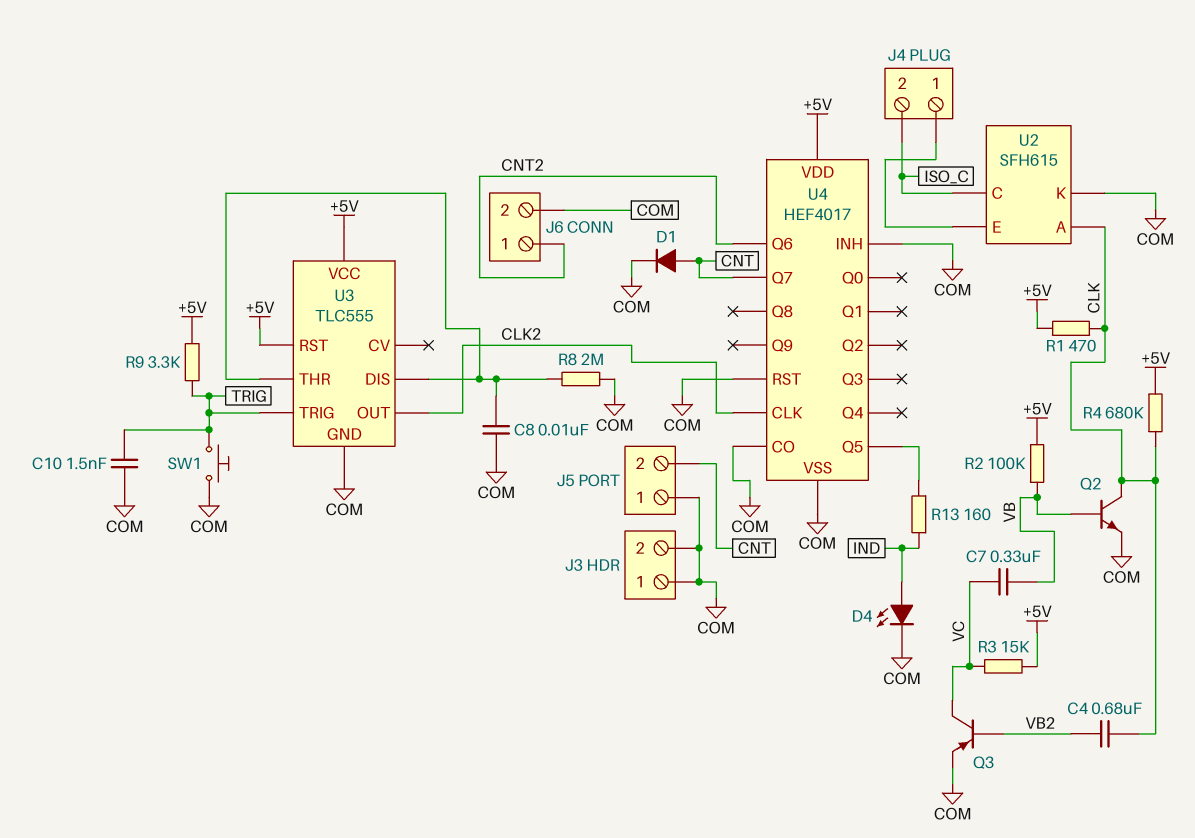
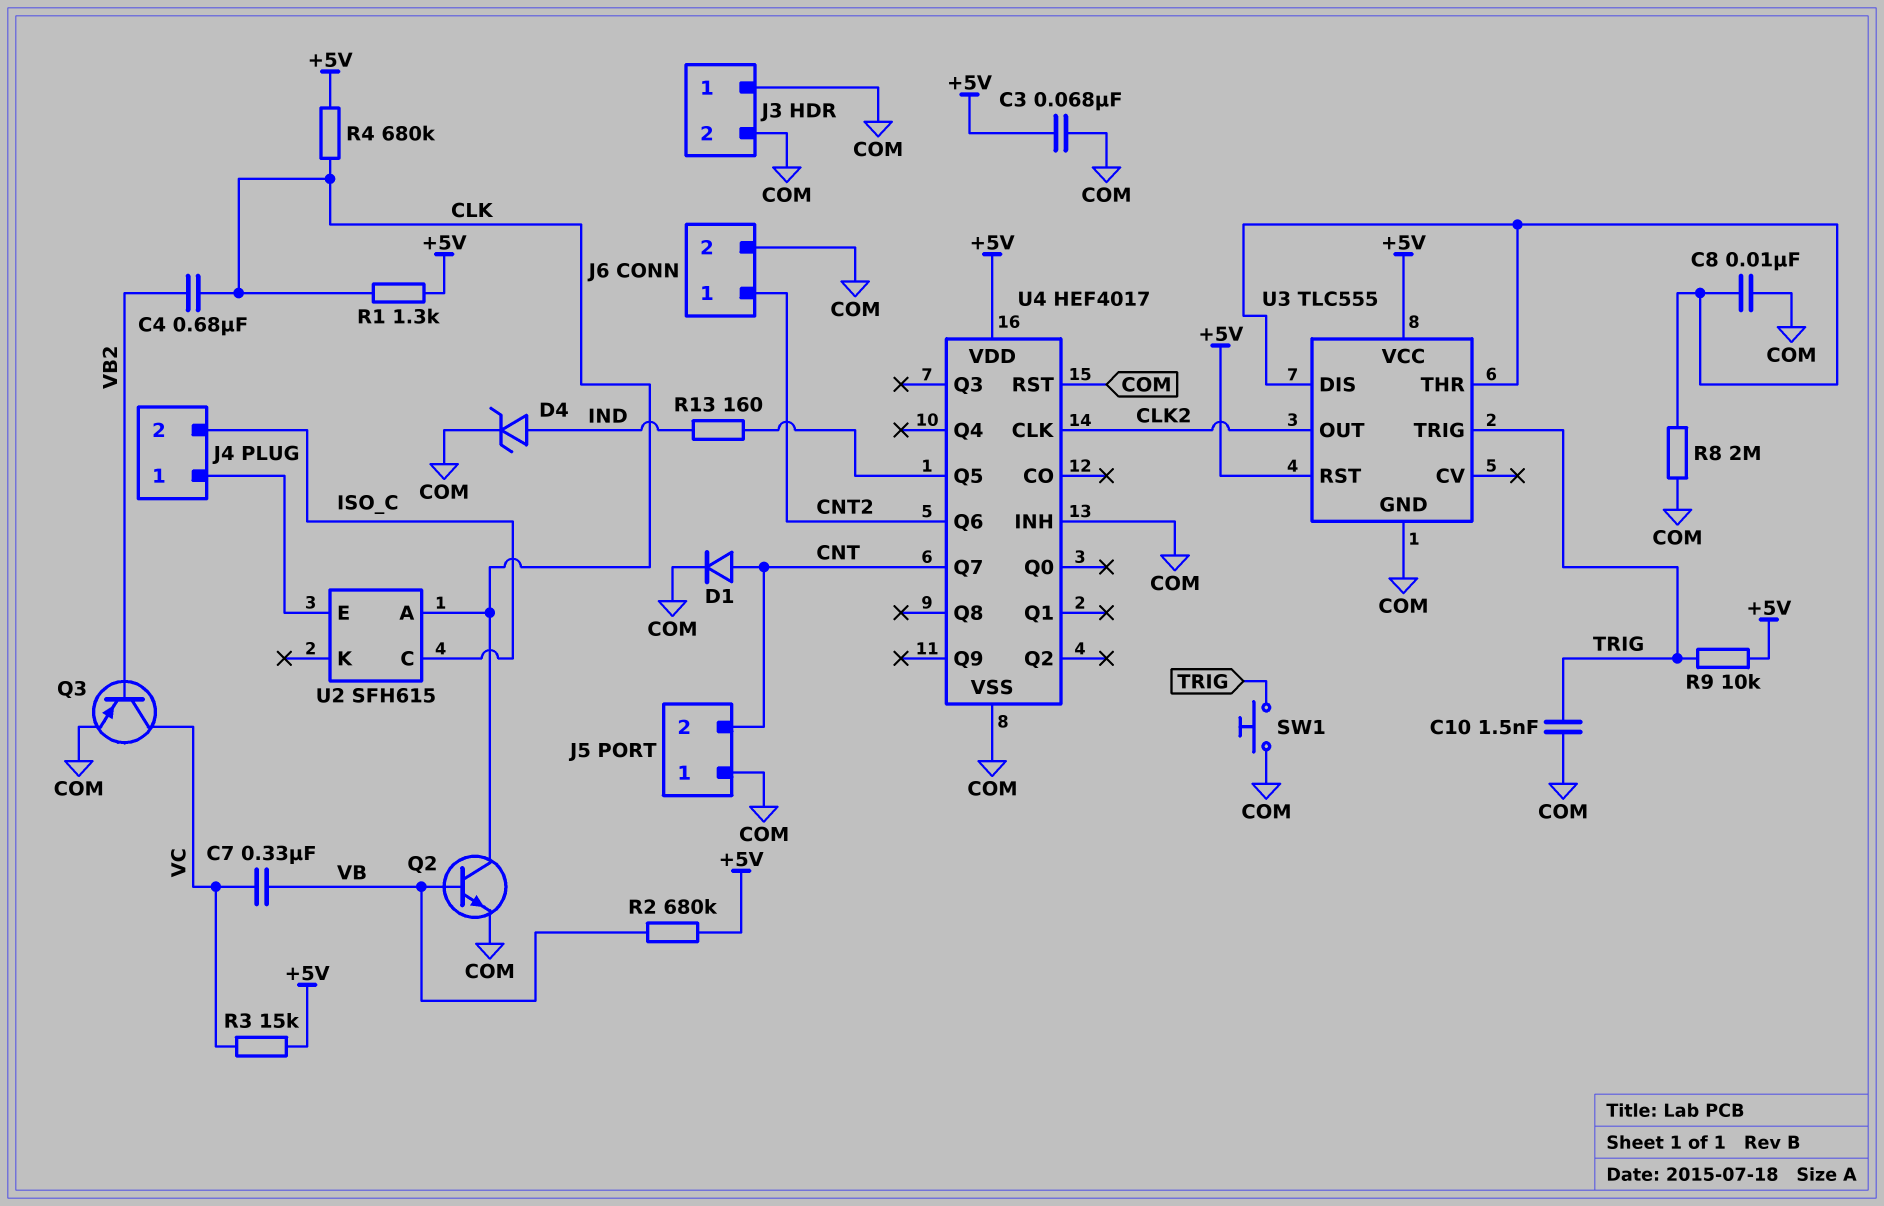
C3: none -> 68nF (+5V, COM)
D4: LED (A IND, K COM) -> zener (A IND, K COM)
R1: 470 (+5V, CLK) -> 1.3k (+5V, CLK)
R2: 100k (+5V, VB) -> 680k (+5V, VB)
R9: 3.3k (+5V, TRIG) -> 10k (+5V, TRIG)
U2 pin K: COM -> none
U4 pin CO: COM -> none

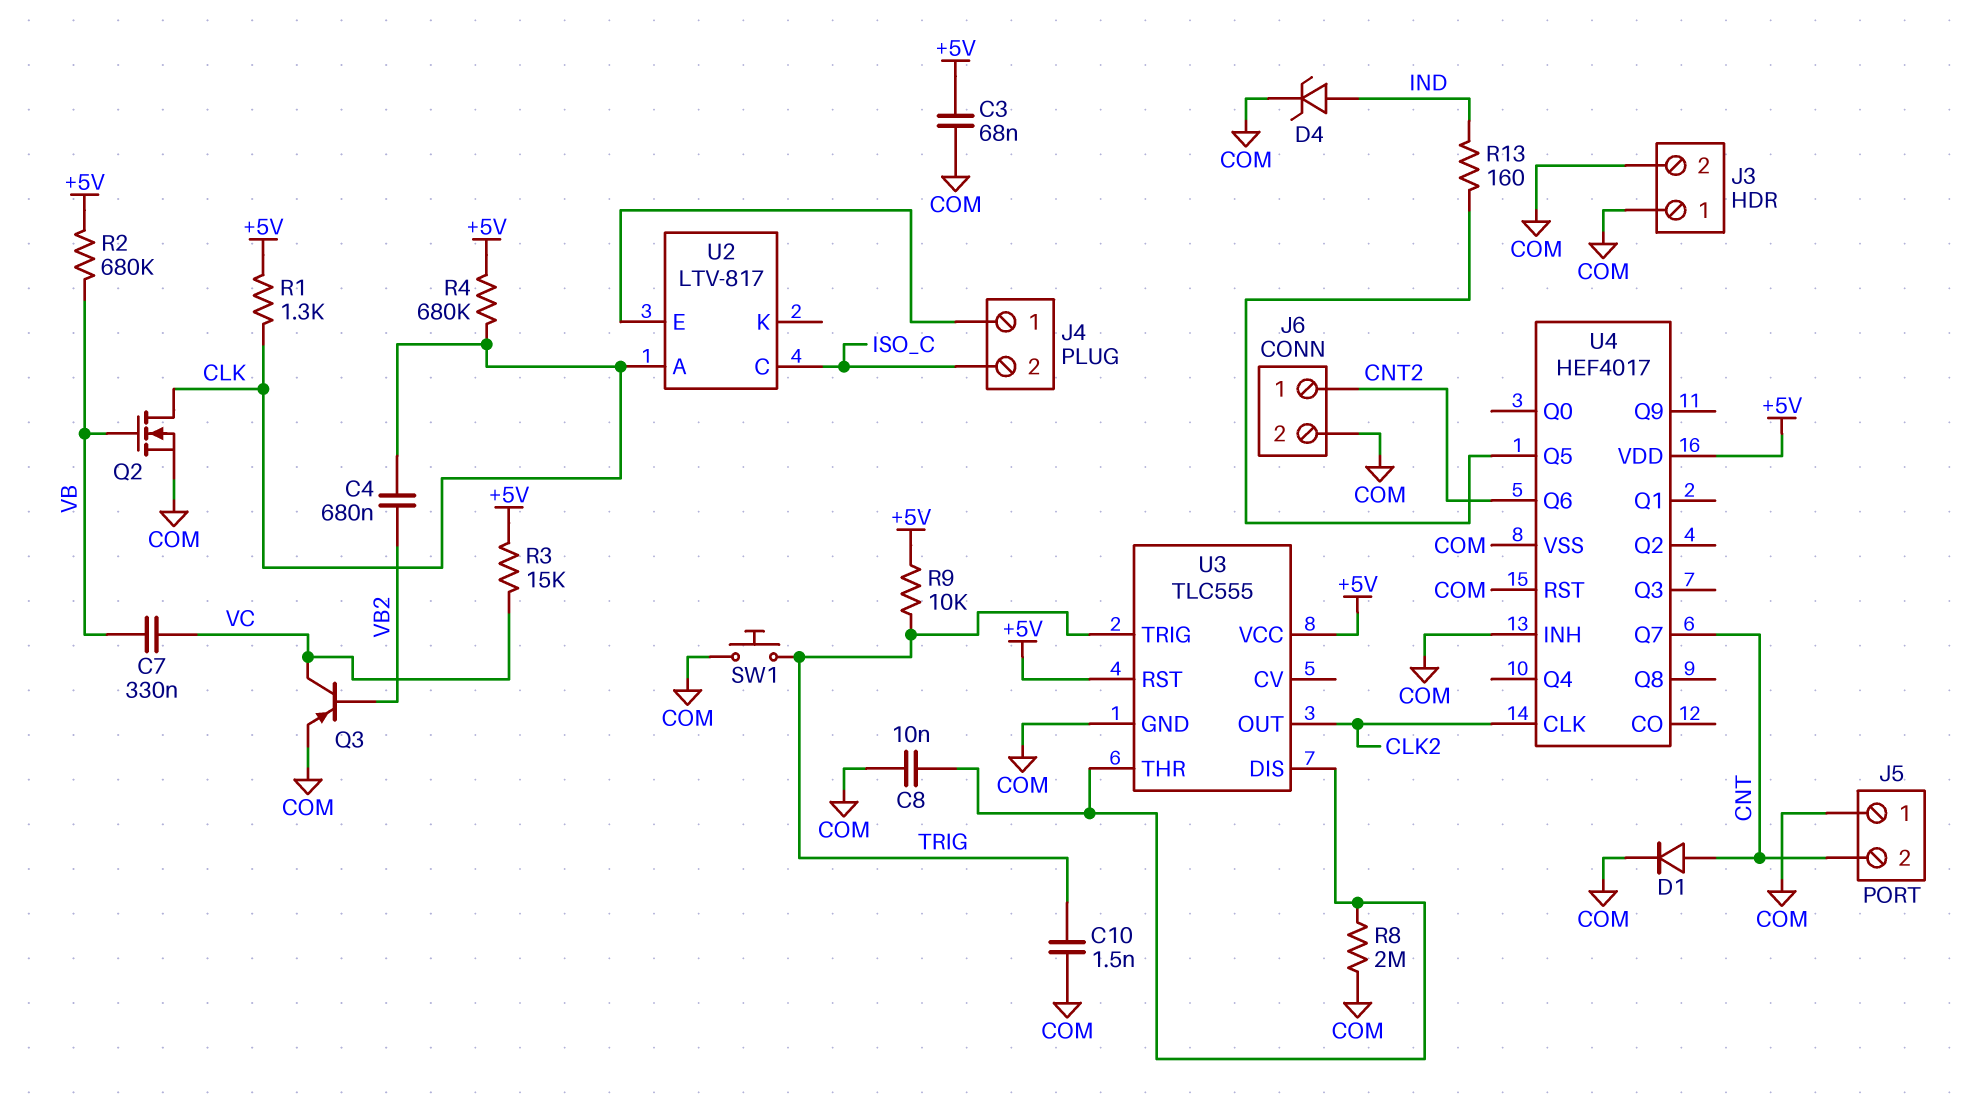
Q2: NPN (B VB, C CLK, E COM) -> NMOS (G VB, D CLK, S COM)
U2: SFH615 -> LTV-817

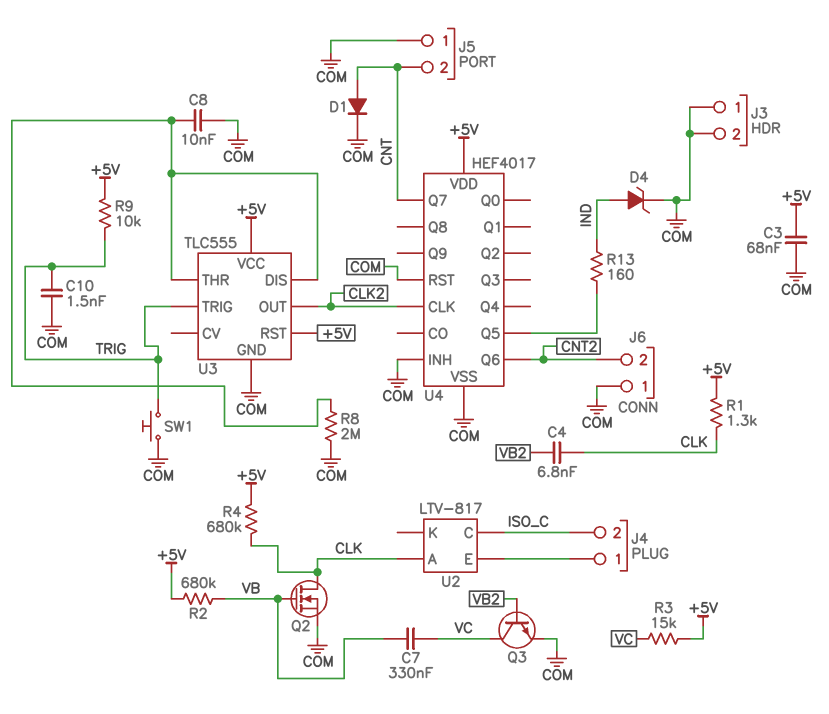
C4: 680nF (CLK, VB2) -> 6.8nF (CLK, VB2)
J6 pin 1: CNT2 -> COM
J6 pin 2: COM -> CNT2
Q3: PNP (B VB2, C VC, E COM) -> NPN (B VB2, C VC, E COM)

